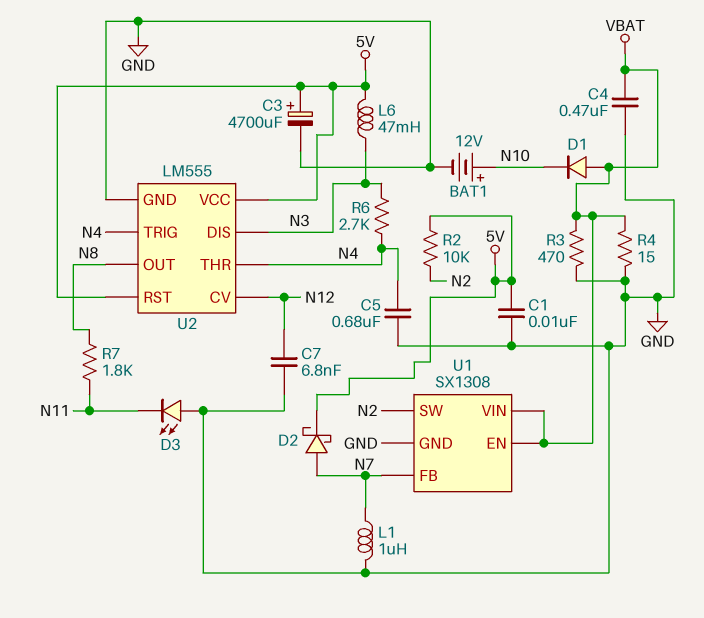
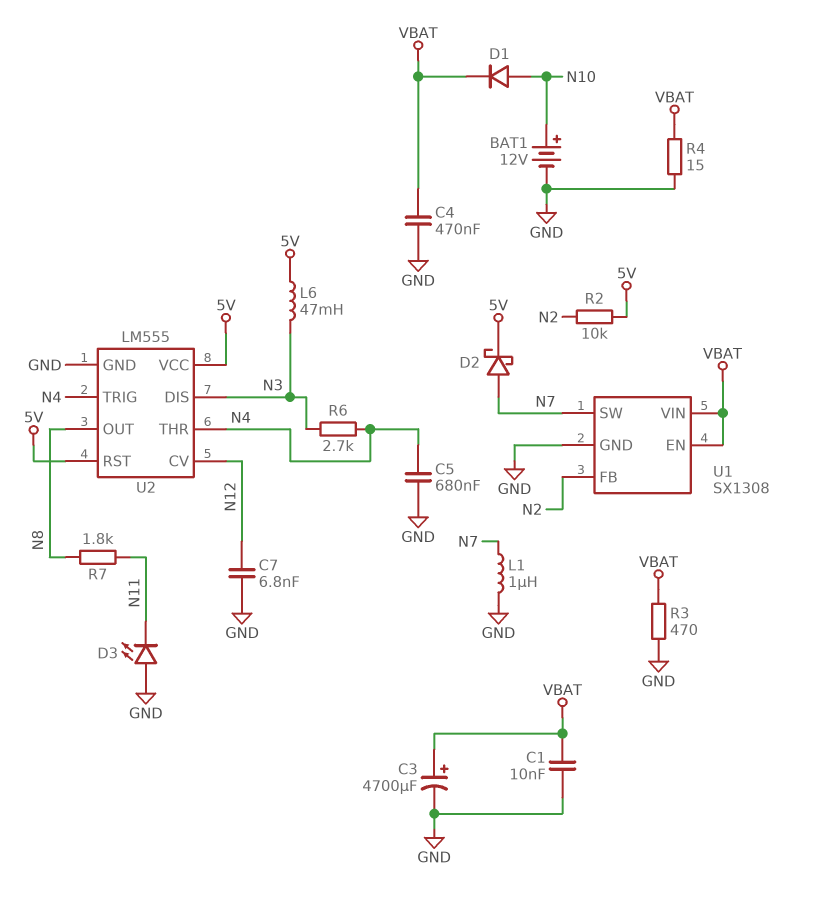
C1: 10nF (5V, GND) -> 10nF (GND, VBAT)
C3: 4700uF (plus 5V, minus GND) -> 4700uF (plus VBAT, minus GND)
D1: diode (A VBAT, K N10) -> diode (A N10, K VBAT)
U1 pin FB: N7 -> N2
U1 pin SW: N2 -> N7

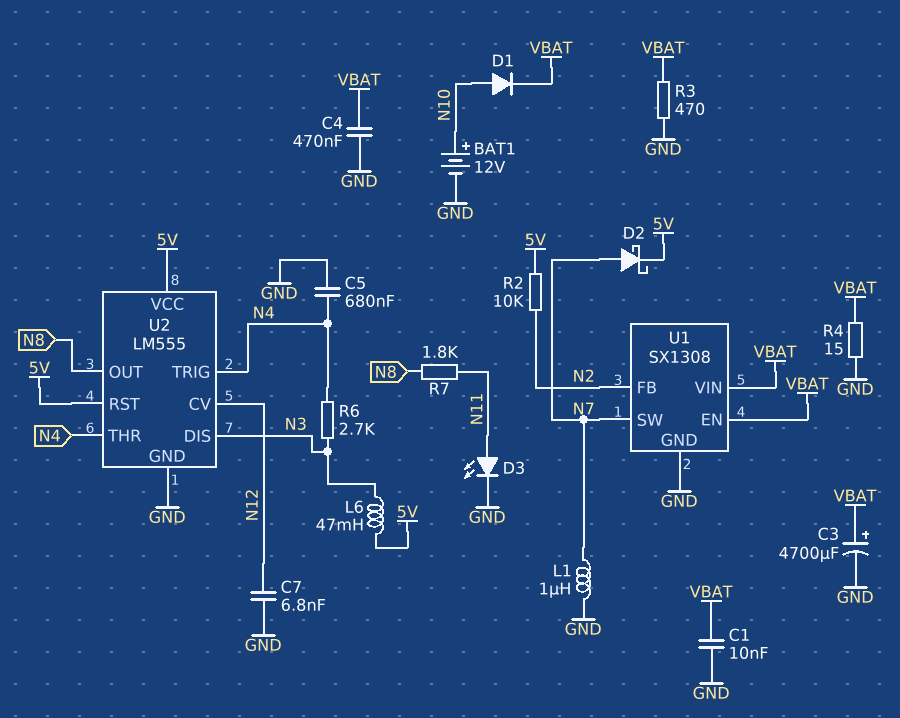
D3: LED (A GND, K N11) -> LED (A N11, K GND)

